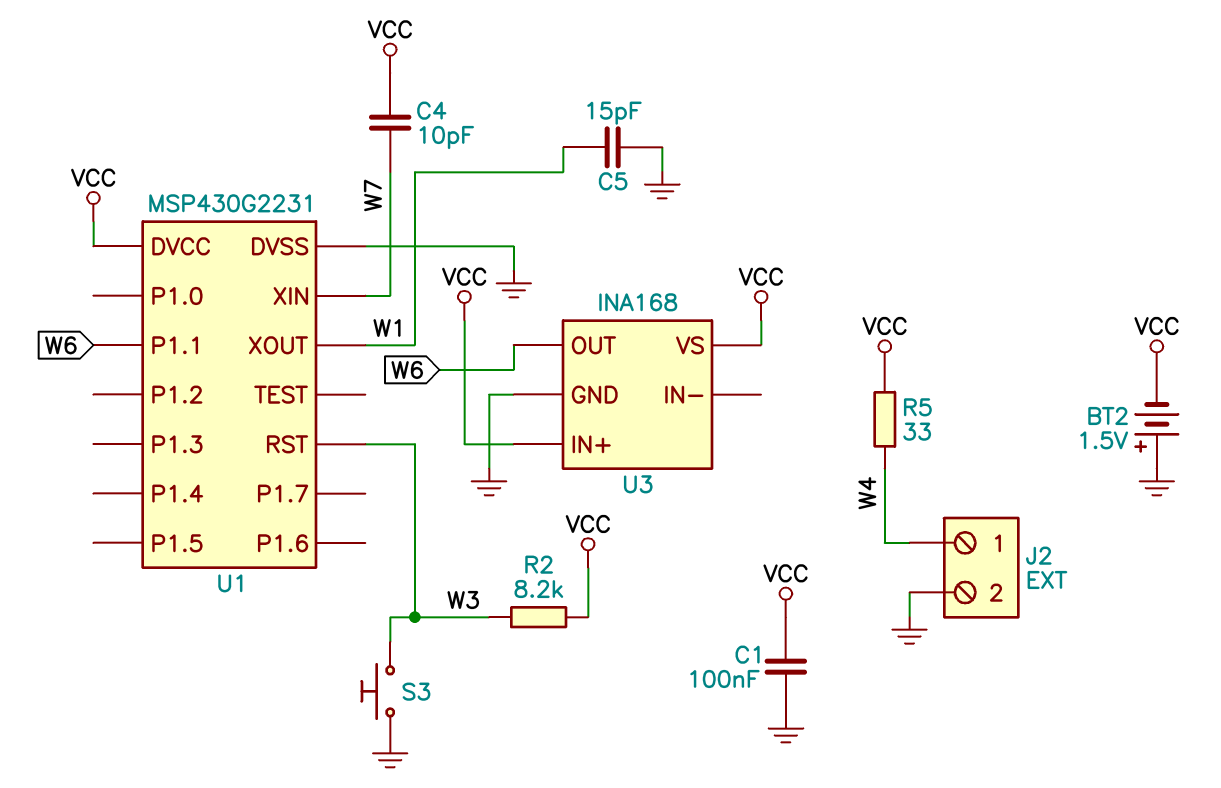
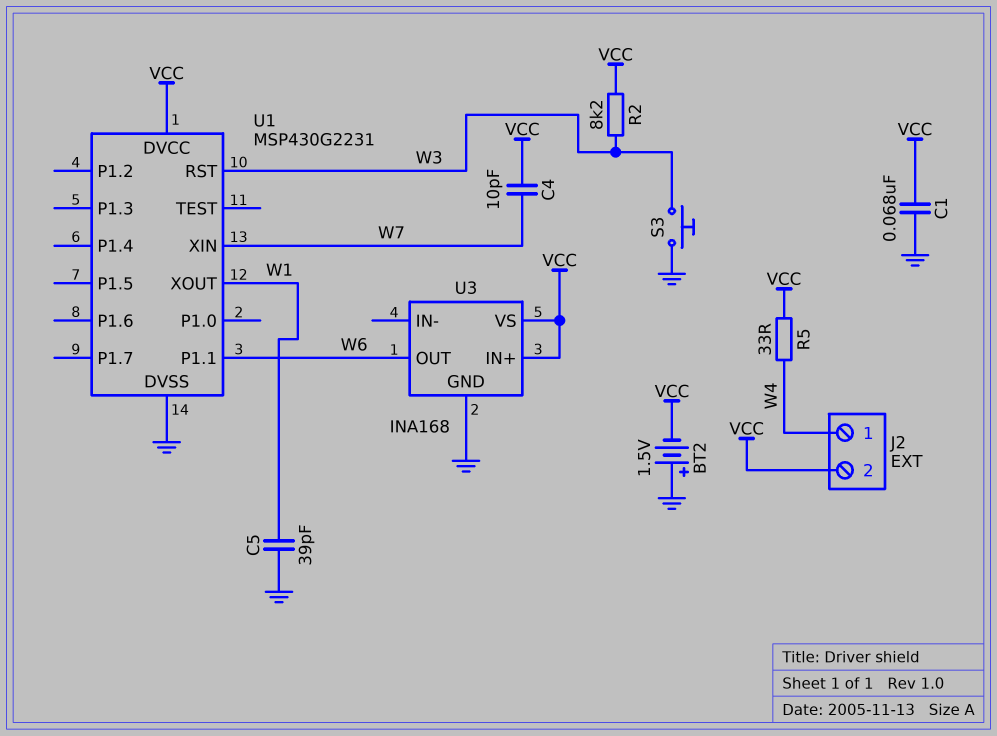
C1: 100nF (GND, VCC) -> 68nF (GND, VCC)
C5: 15pF (GND, W1) -> 39pF (GND, W1)
J2 pin 2: GND -> VCC

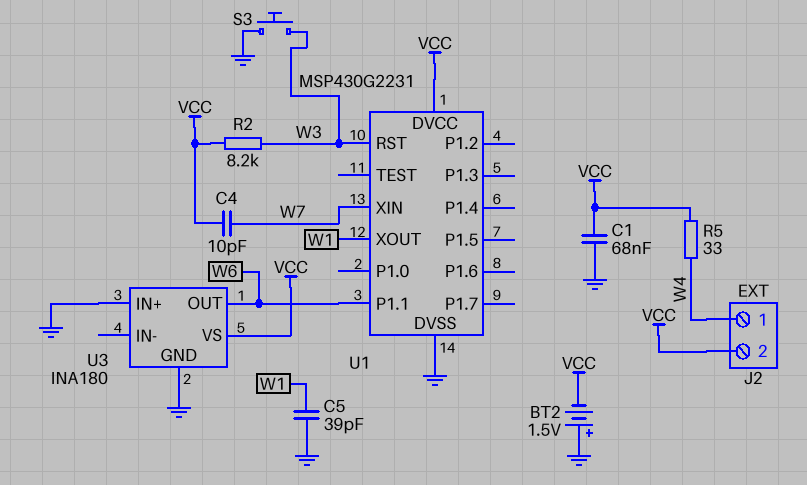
U3: INA168 -> INA180
U3 pin IN+: VCC -> GND

